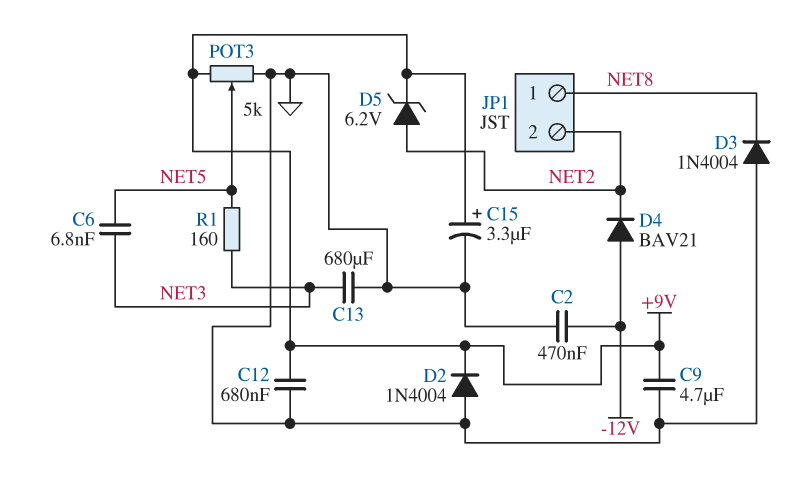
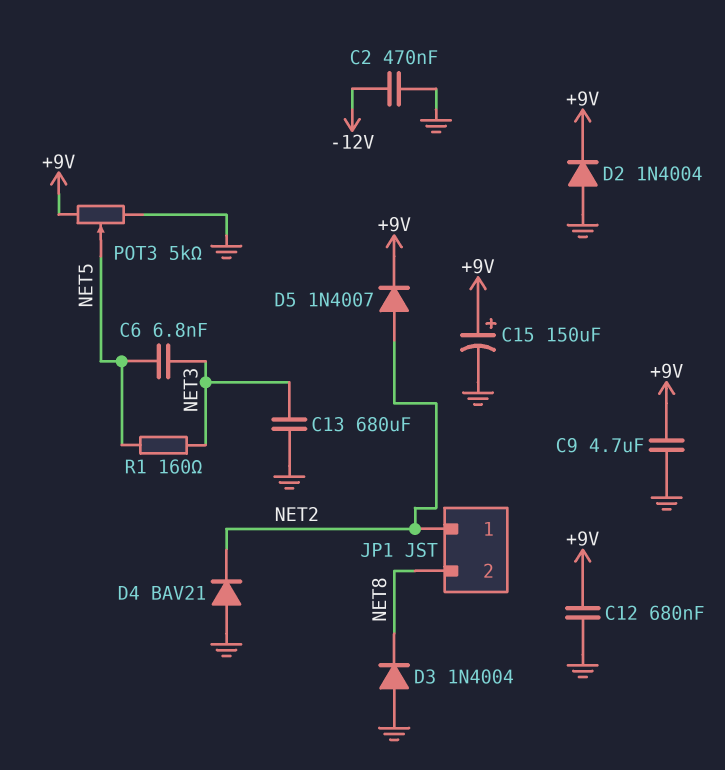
C15: 3.3uF (plus +9V, minus GND) -> 150uF (plus +9V, minus GND)
D4: diode BAV21 (A -12V, K NET2) -> diode BAV21 (A GND, K NET2)
D5: zener 6.2V (A NET2, K +9V) -> diode 1N4007 (A NET2, K +9V)
JP1 pin 1: NET8 -> NET2
JP1 pin 2: NET2 -> NET8

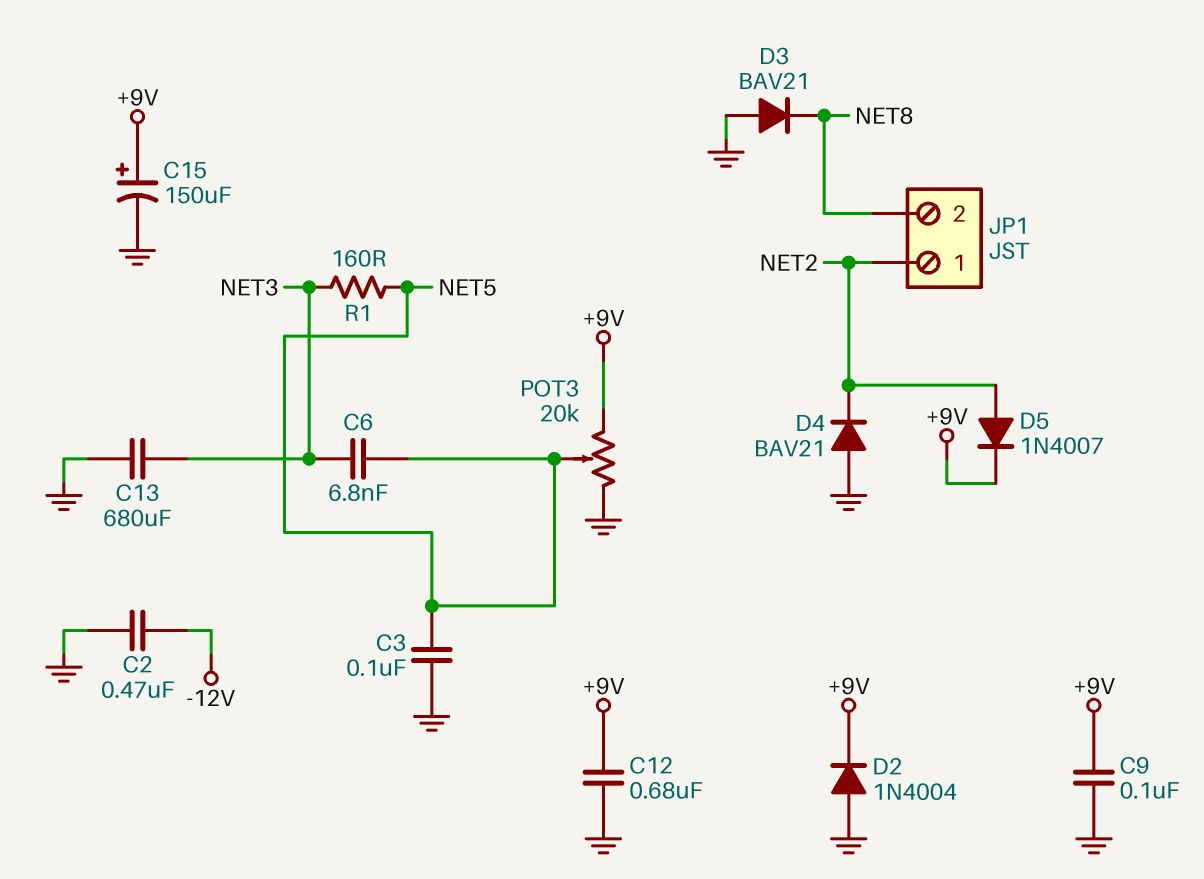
C3: none -> 100nF (GND, NET5)
C9: 4.7uF (+9V, GND) -> 100nF (+9V, GND)
D3: diode 1N4004 (A GND, K NET8) -> diode BAV21 (A GND, K NET8)
POT3: 5k (+9V, GND, wiper NET5) -> 20k (+9V, GND, wiper NET5)

